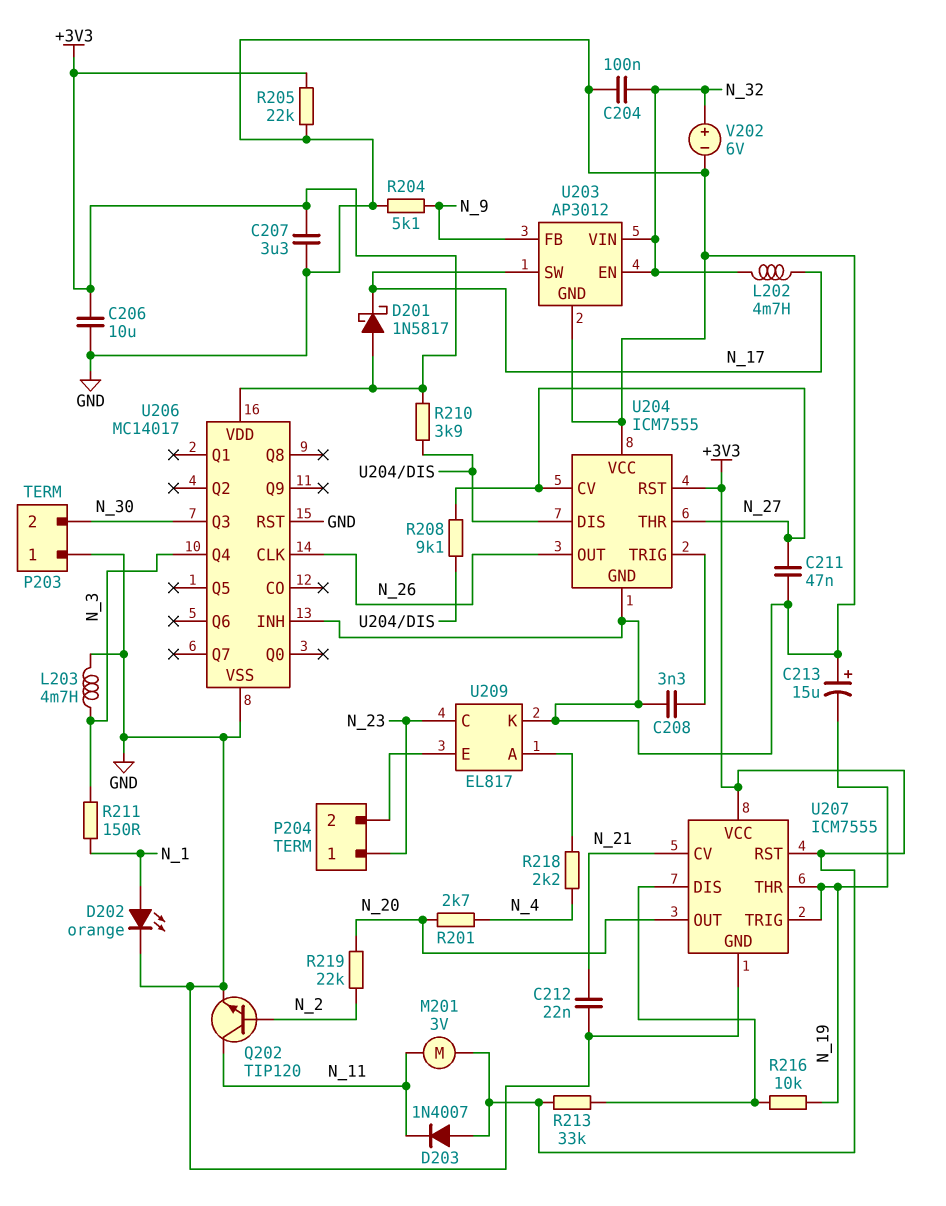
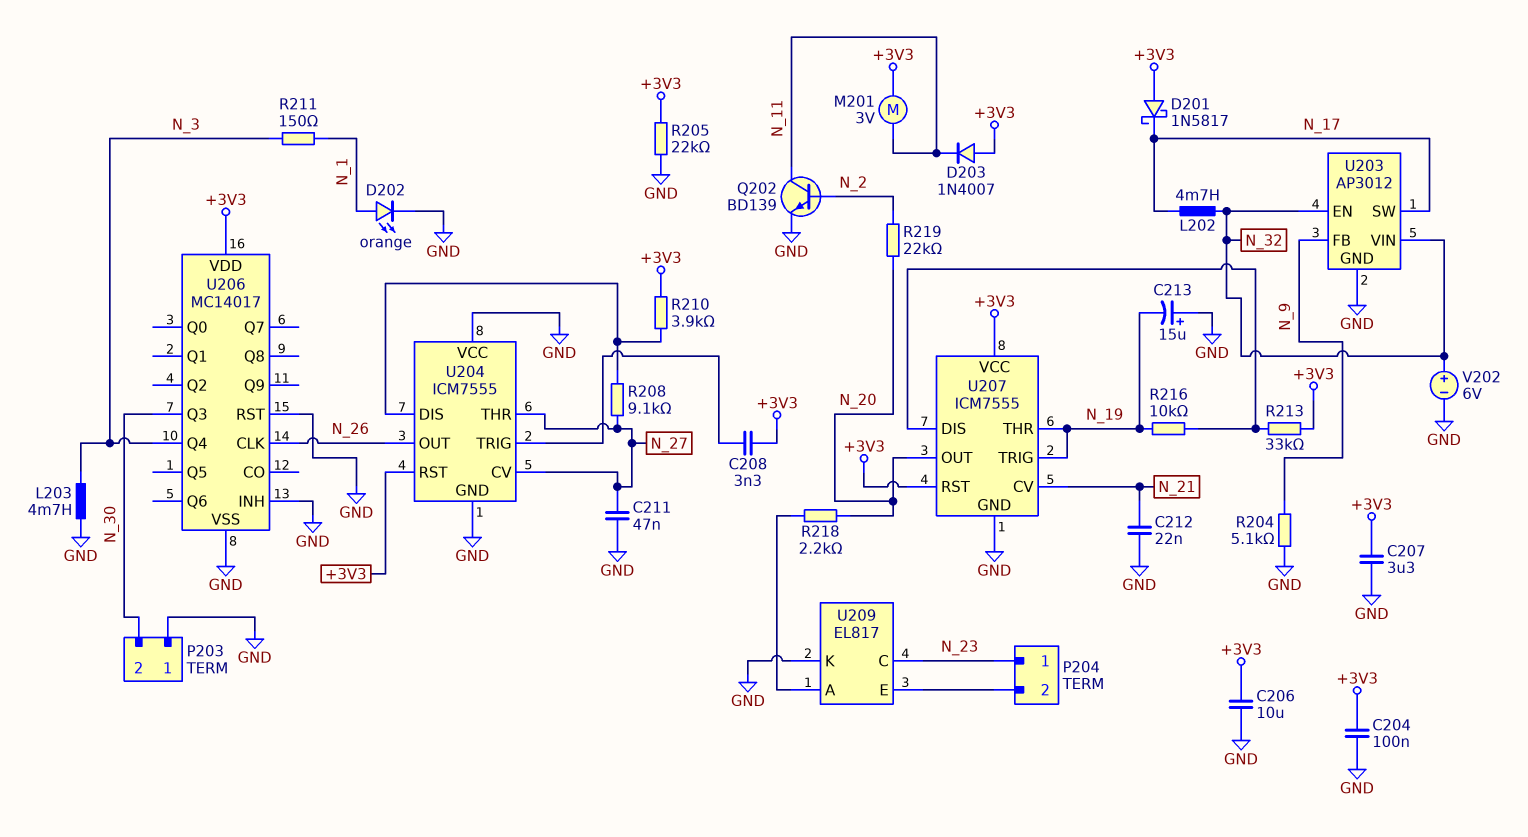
C204: 100nF (GND, N_32) -> 100nF (+3V3, GND)
C208: 3.3nF (GND, U204/TRIG) -> 3.3nF (+3V3, U204/TRIG)
Q202: NPN TIP120 (B N_2, C N_11, E GND) -> NPN BD139 (B N_2, C N_11, E GND)
R201: 2.7k (N_4, N_20) -> none
R218: 2.2k (N_4, U209/A) -> 2.2k (N_20, U209/A)

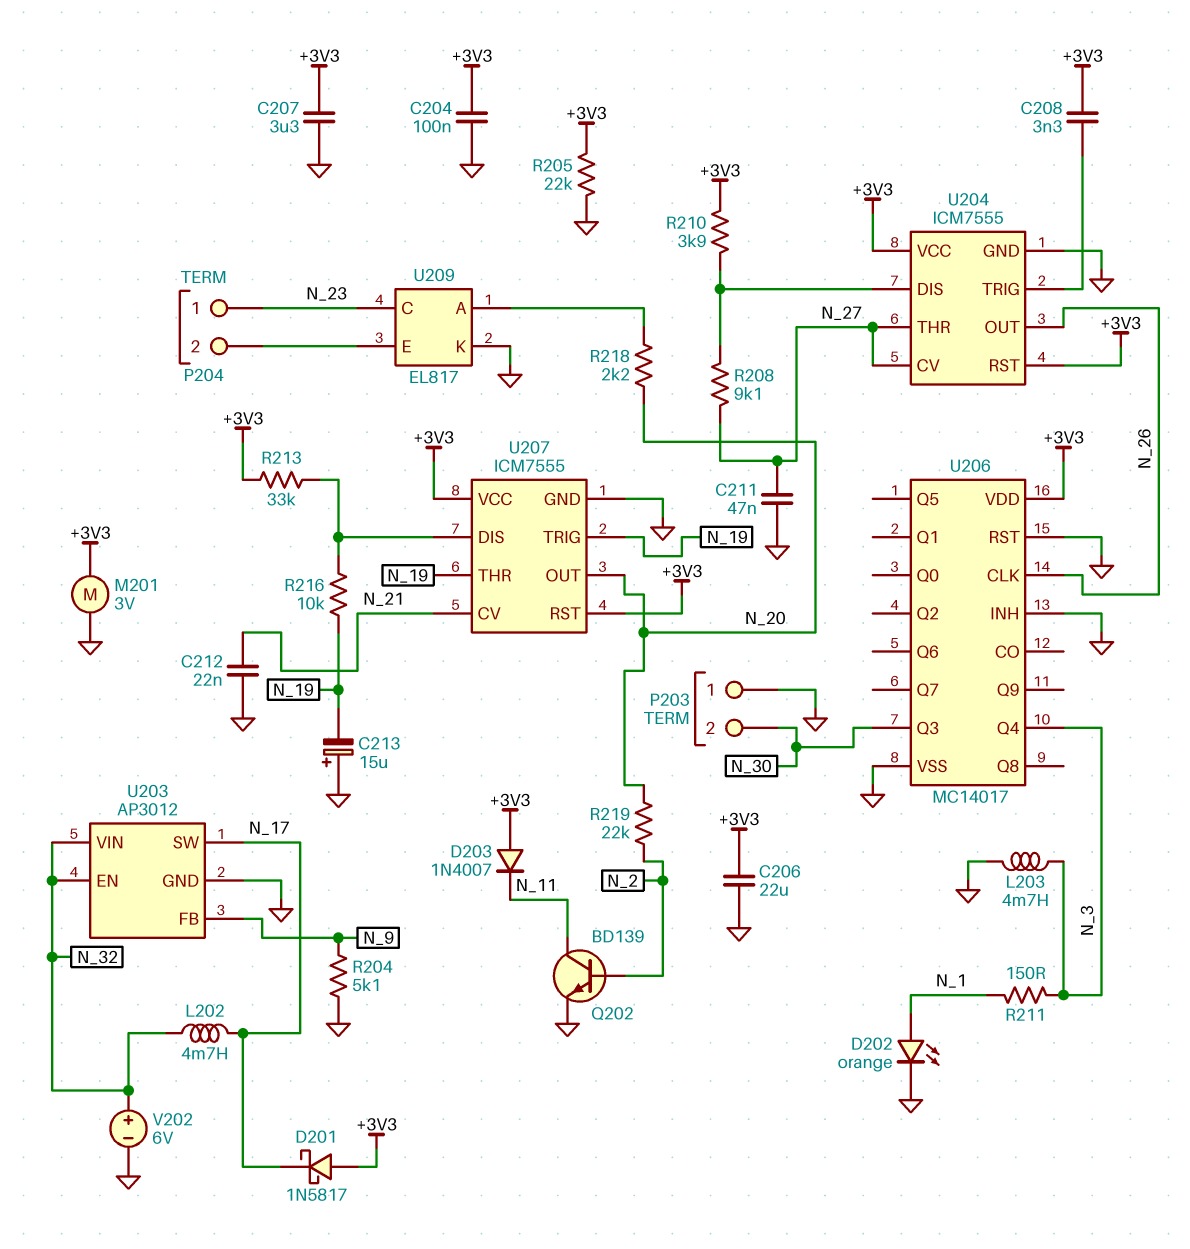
C206: 10uF (+3V3, GND) -> 22uF (+3V3, GND)
M201: motor 3V (+3V3, N_11) -> motor 3V (+3V3, GND)
U204 pin VCC: GND -> +3V3

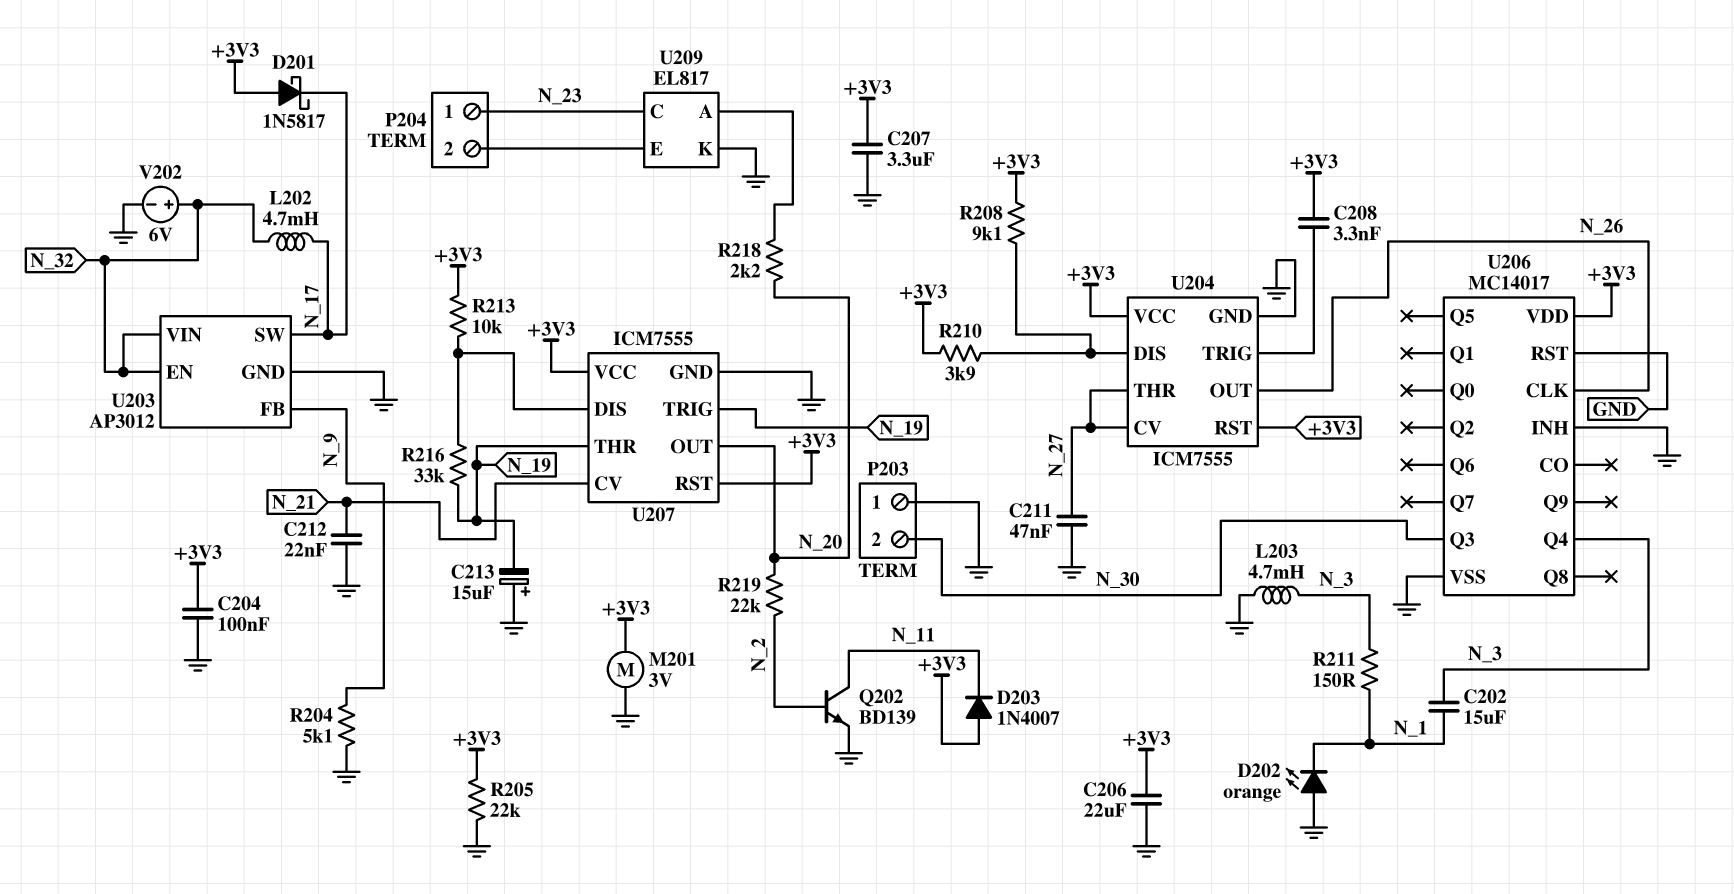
C202: none -> 15uF (N_1, N_3)
D202: LED orange (A N_1, K GND) -> LED orange (A GND, K N_1)
R208: 9.1k (N_27, U204/DIS) -> 9.1k (+3V3, U204/DIS)
R213: 33k (+3V3, U207/DIS) -> 10k (+3V3, U207/DIS)
R216: 10k (N_19, U207/DIS) -> 33k (N_19, U207/DIS)

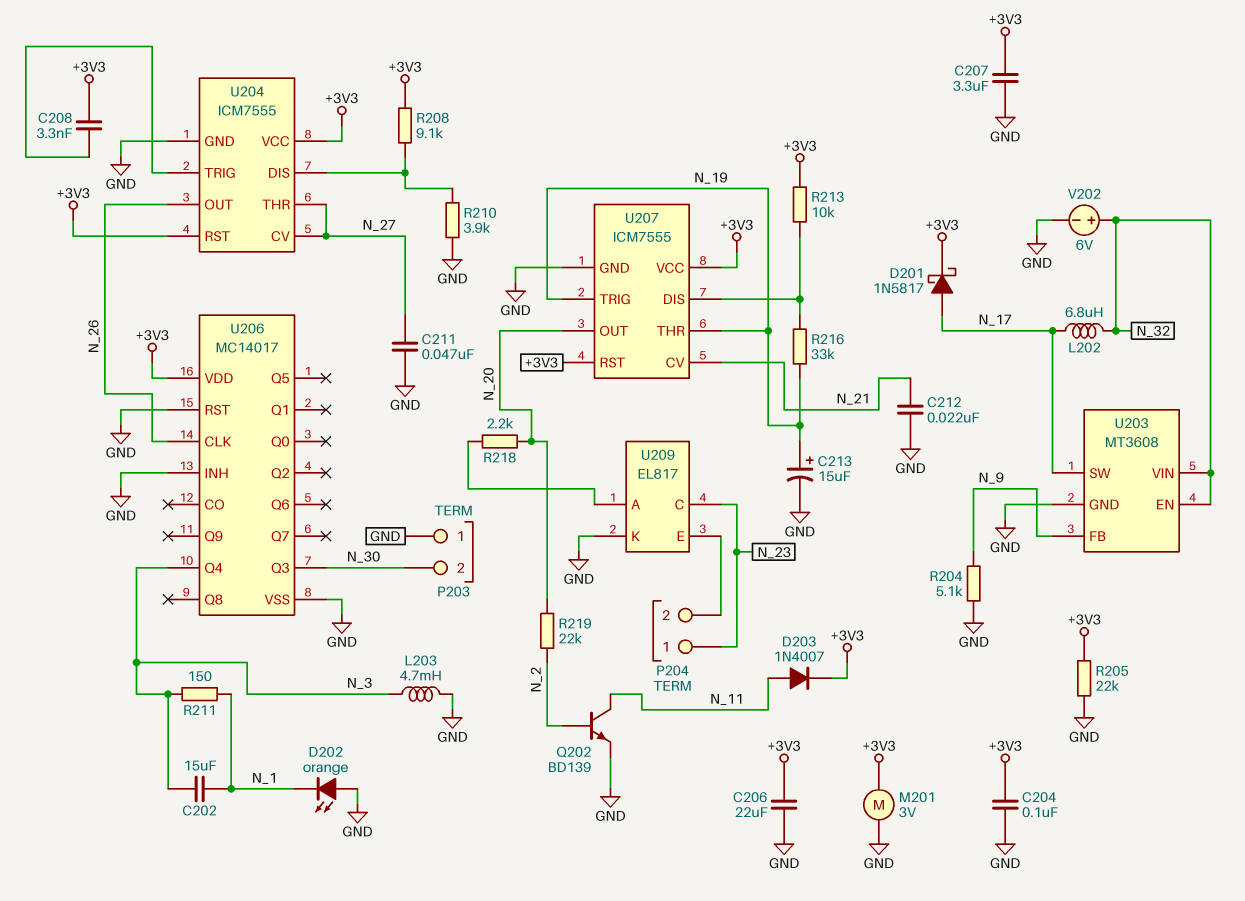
C213: 15uF (plus GND, minus N_19) -> 15uF (plus N_19, minus GND)
D201: schottky 1N5817 (A +3V3, K N_17) -> schottky 1N5817 (A N_17, K +3V3)
D203: diode 1N4007 (A +3V3, K N_11) -> diode 1N4007 (A N_11, K +3V3)
L202: 4.7mH (N_17, N_32) -> 6.8uH (N_17, N_32)
R210: 3.9k (+3V3, U204/DIS) -> 3.9k (GND, U204/DIS)
U203: AP3012 -> MT3608

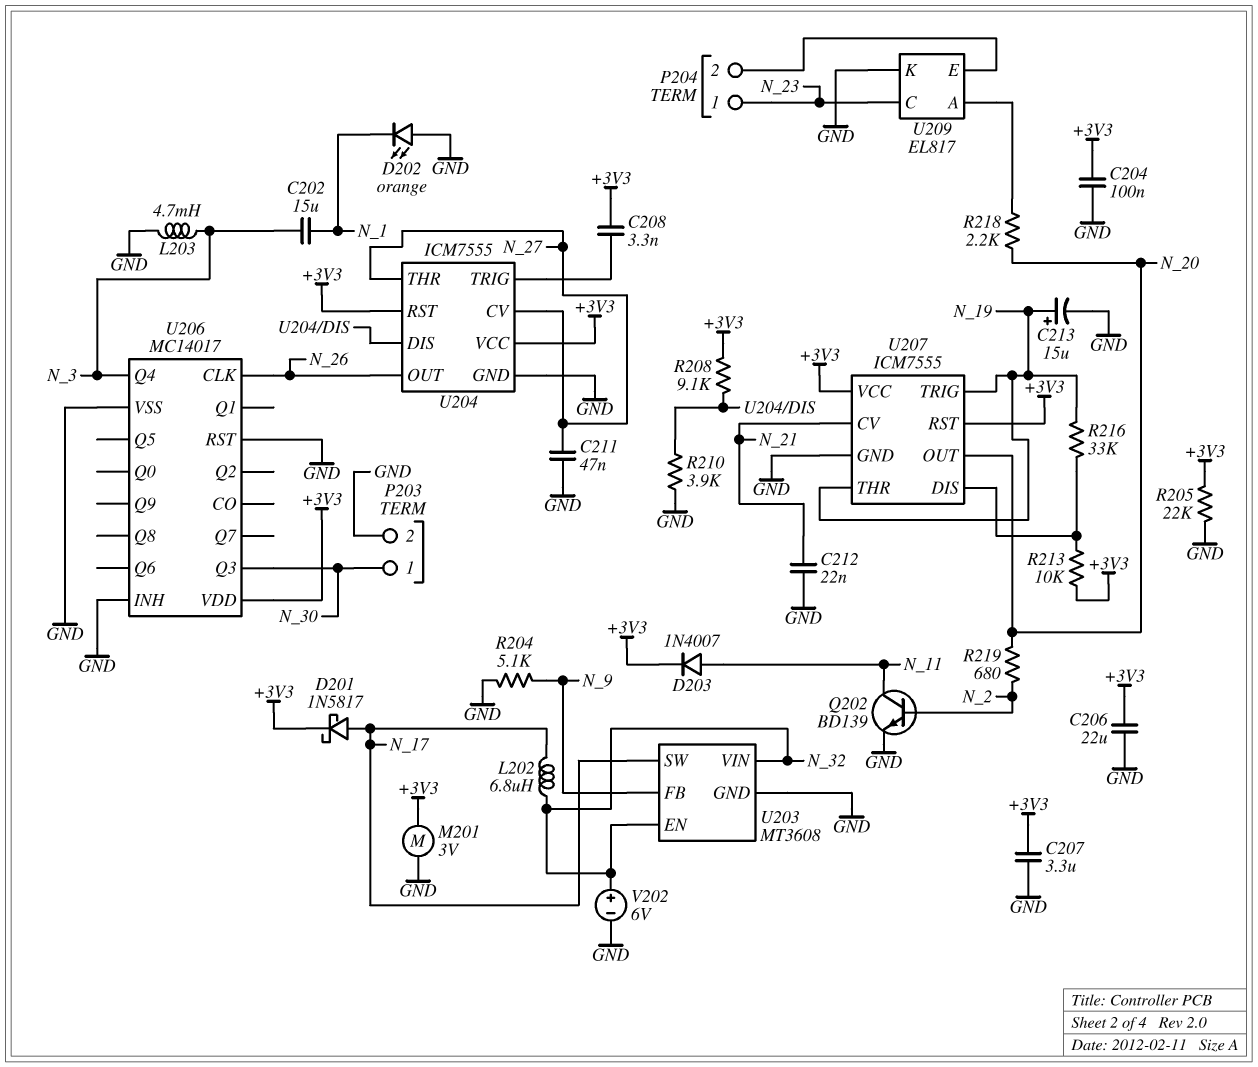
P203 pin 1: GND -> N_30
P203 pin 2: N_30 -> GND
R211: 150 (N_1, N_3) -> none
R219: 22k (N_2, N_20) -> 680 (N_2, N_20)

